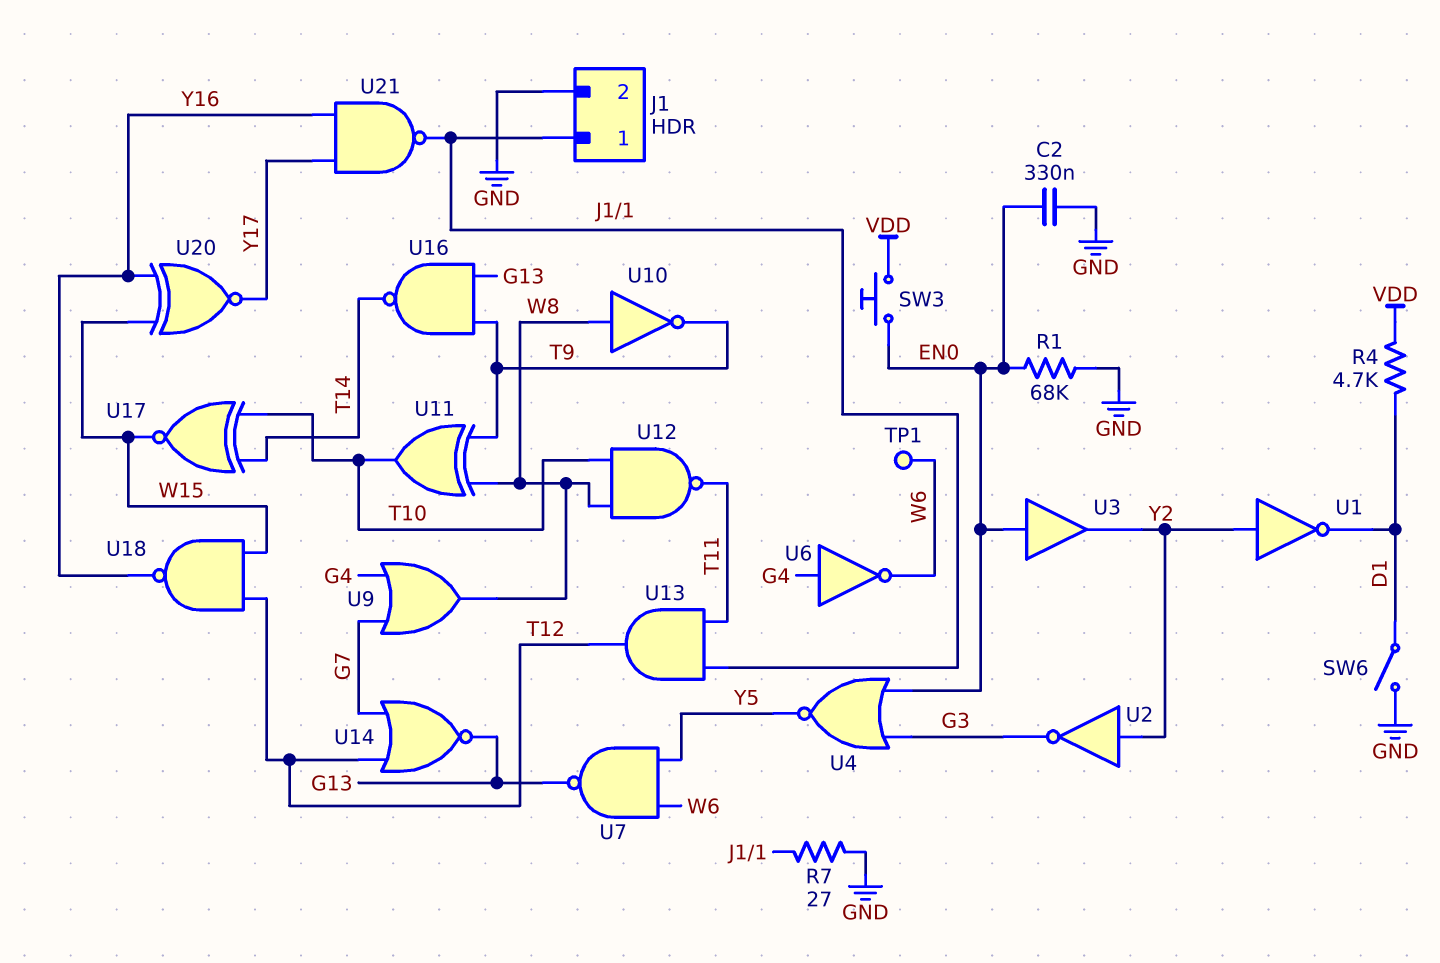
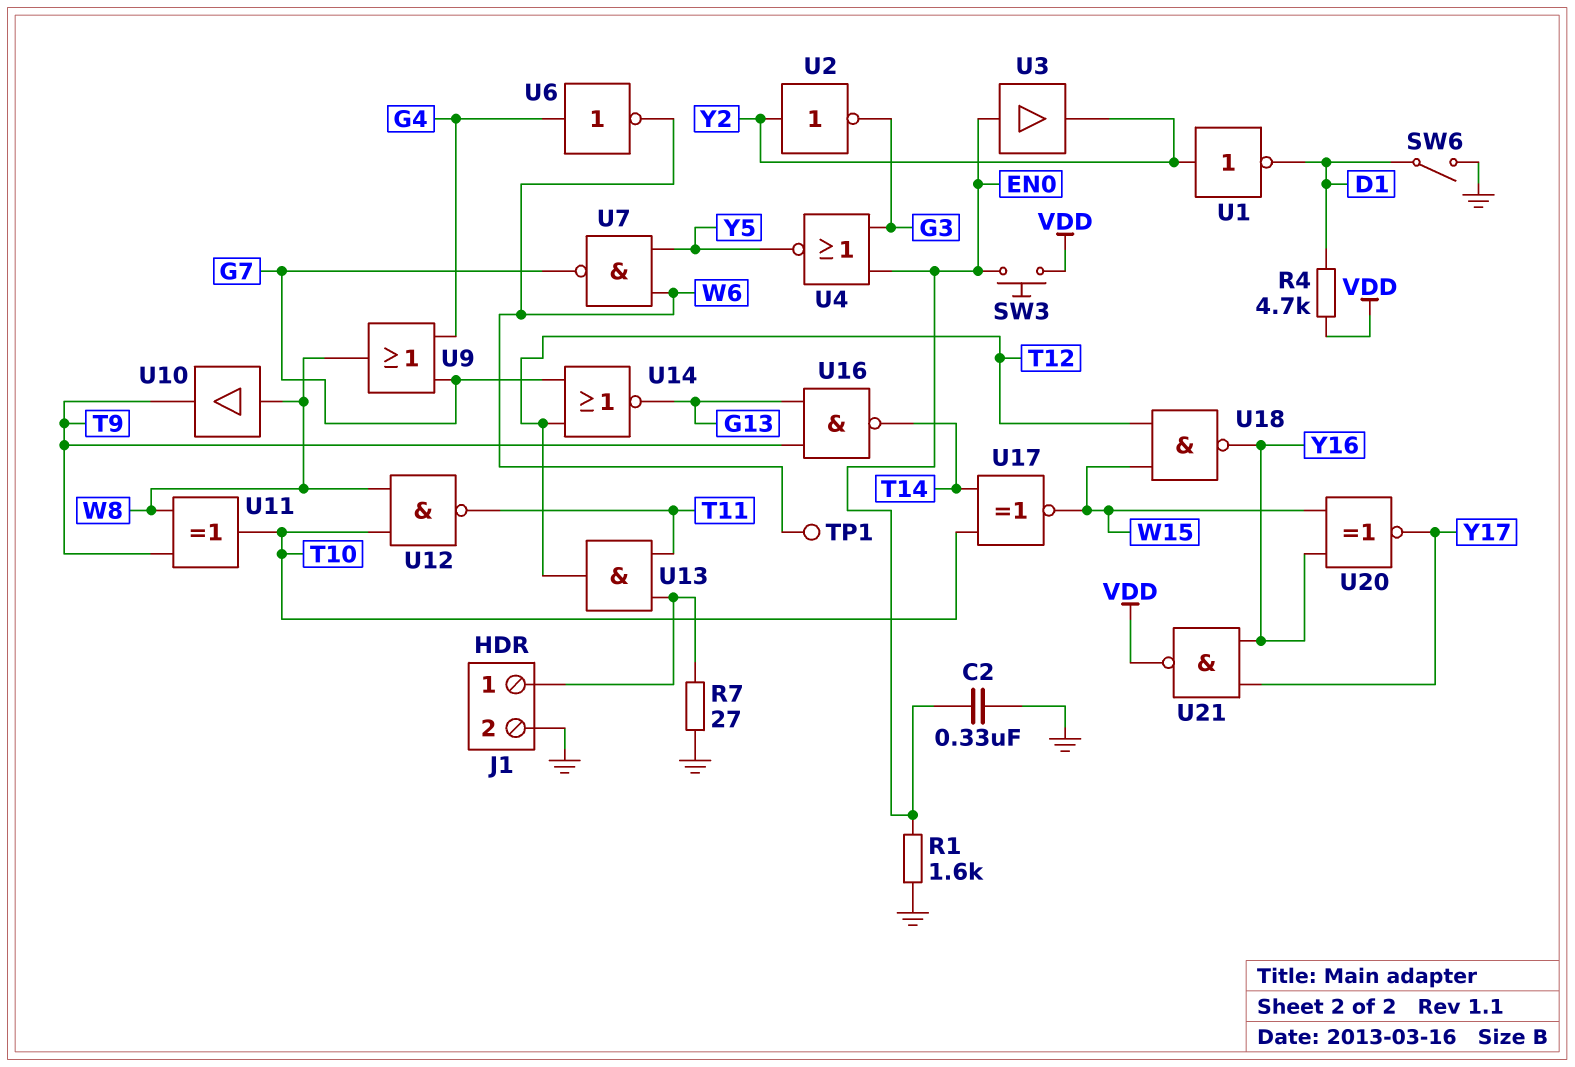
R1: 68k (EN0, GND) -> 1.6k (EN0, GND)
U7: NAND (in W6, in Y5, out G13) -> NAND (in W6, in Y5, out G7)
U10: NOT (in W8, out T9) -> buffer (in W8, out T9)
U21: NAND (in Y16, in Y17, out J1/1) -> NAND (in Y16, in Y17, out VDD)

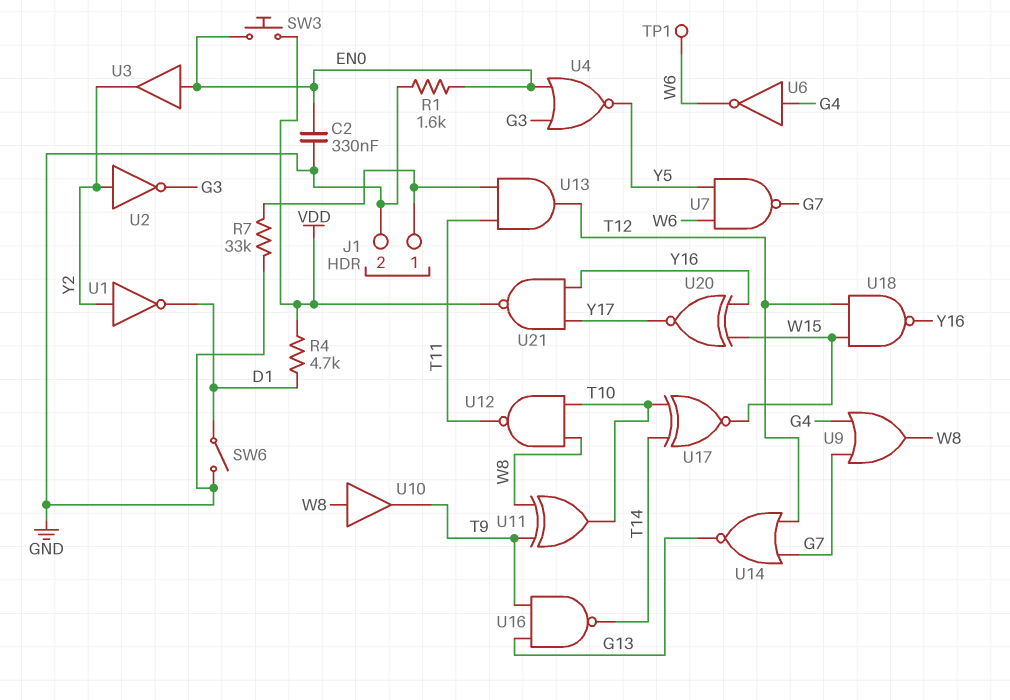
R7: 27 (GND, J1/1) -> 33k (GND, J1/1)

